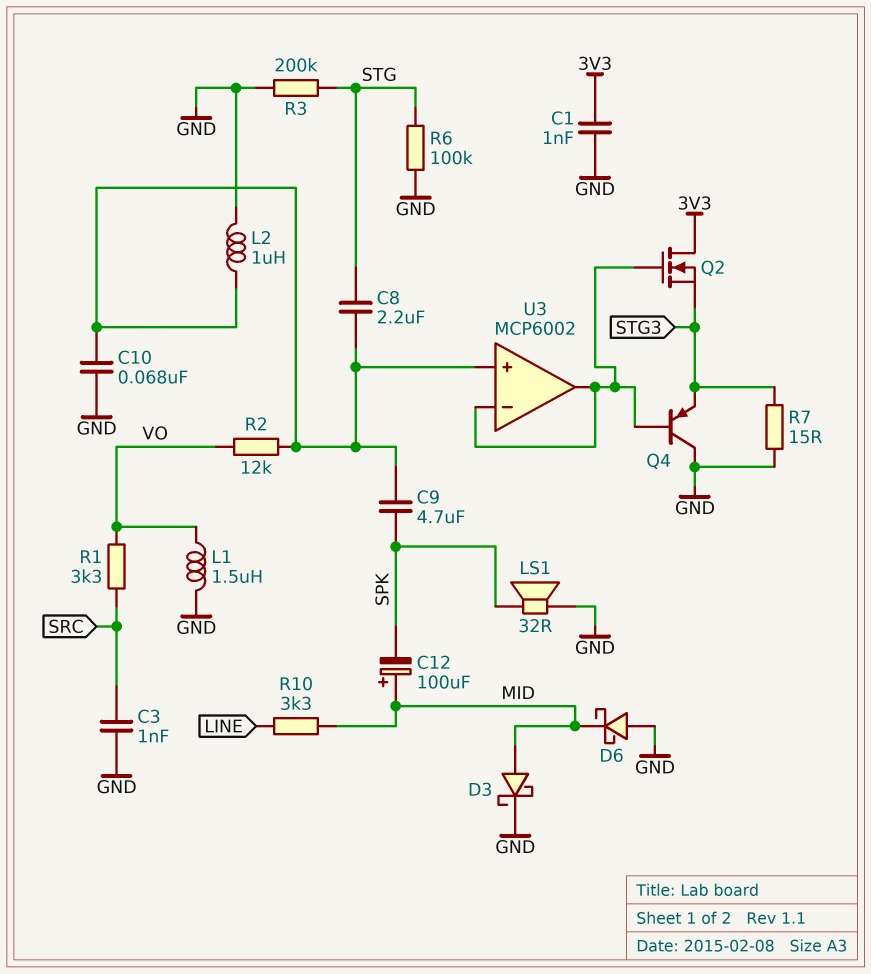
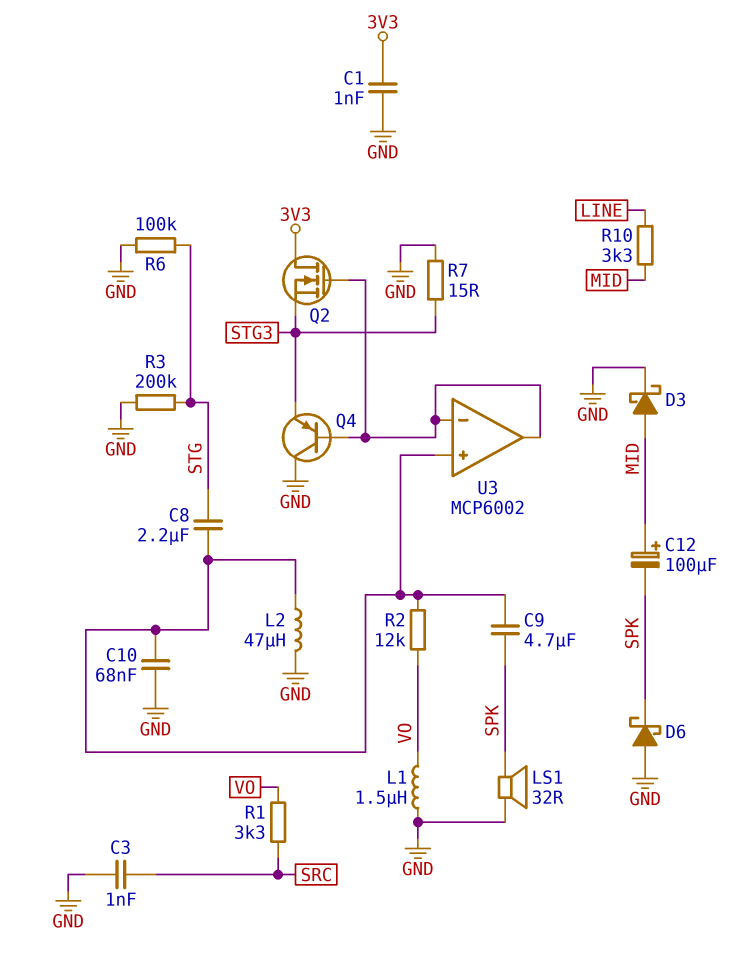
D6: schottky (A GND, K MID) -> schottky (A GND, K SPK)
L2: 1uH (GND, U3/in+) -> 47uH (GND, U3/in+)

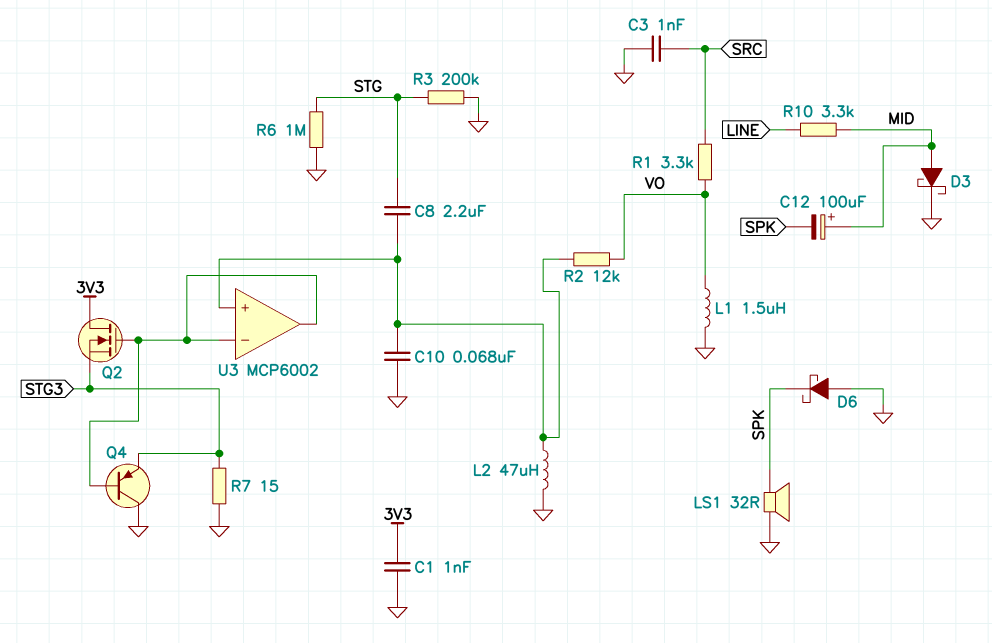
C9: 4.7uF (SPK, U3/in+) -> none
R6: 100k (GND, STG) -> 1M (GND, STG)

